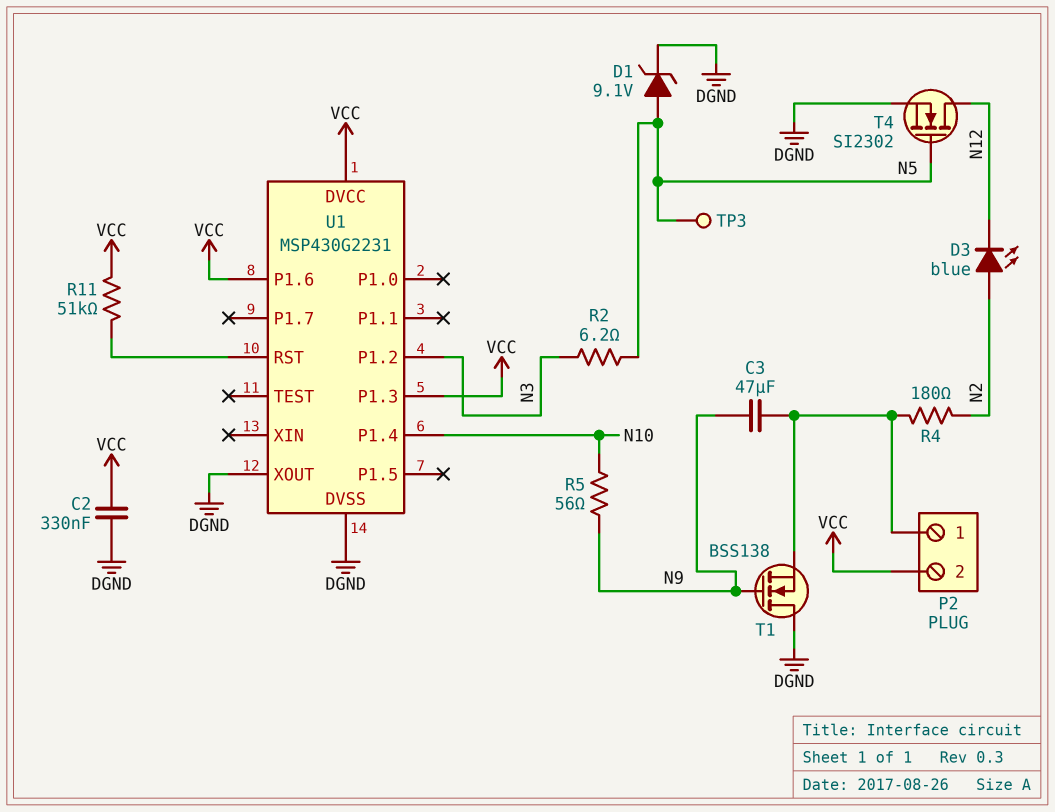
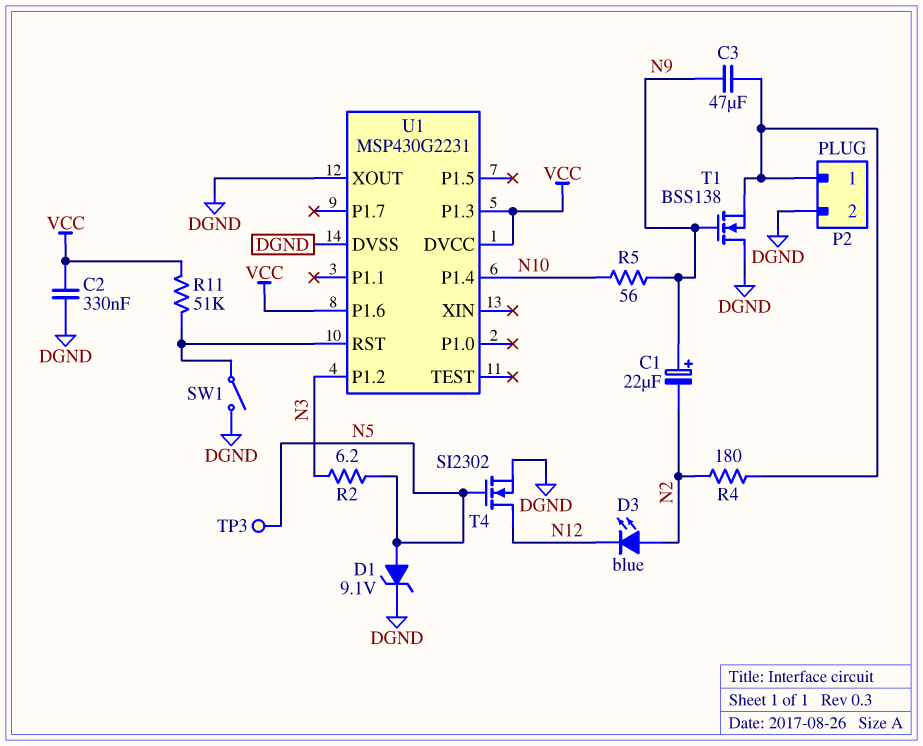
C1: none -> 22uF (plus N9, minus N2)
P2 pin 2: VCC -> DGND
SW1: none -> switch (DGND, U1/RST)

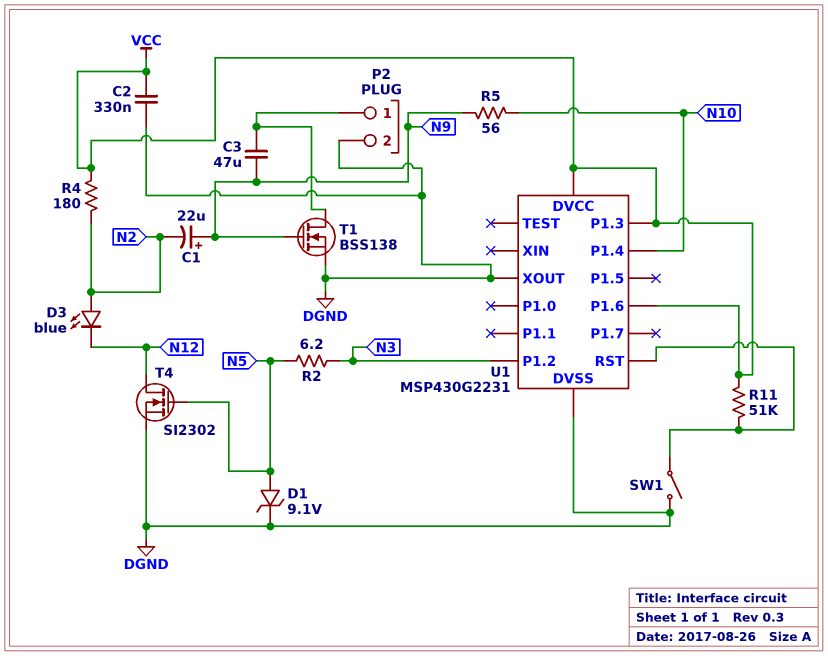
R4: 180 (N2, P2/1) -> 180 (N2, VCC)
T1: NMOS BSS138 (G N9, D DGND, S P2/1) -> NMOS BSS138 (G N9, D P2/1, S DGND)
TP3: test point (N5) -> none

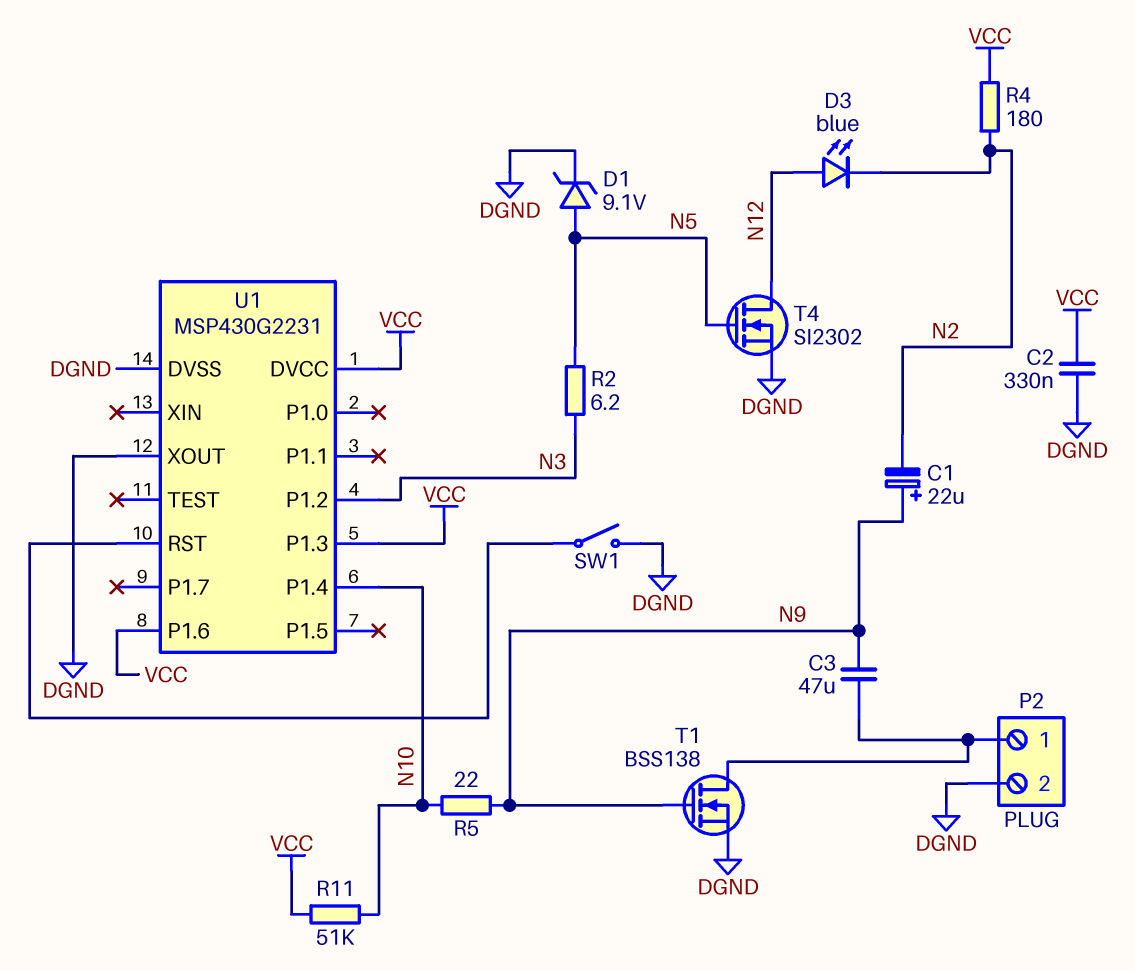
D3: LED blue (A N2, K N12) -> LED blue (A N12, K N2)
R5: 56 (N9, N10) -> 22 (N9, N10)
R11: 51k (U1/RST, VCC) -> 51k (N10, VCC)

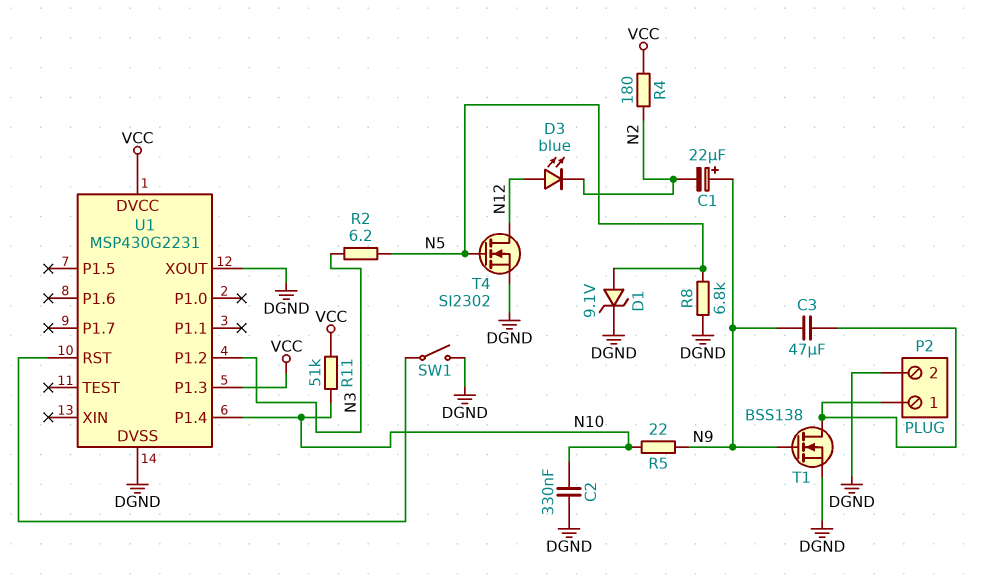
C2: 330nF (DGND, VCC) -> 330nF (DGND, N10)
R8: none -> 6.8k (DGND, N5)
U1 pin P1.6: VCC -> none

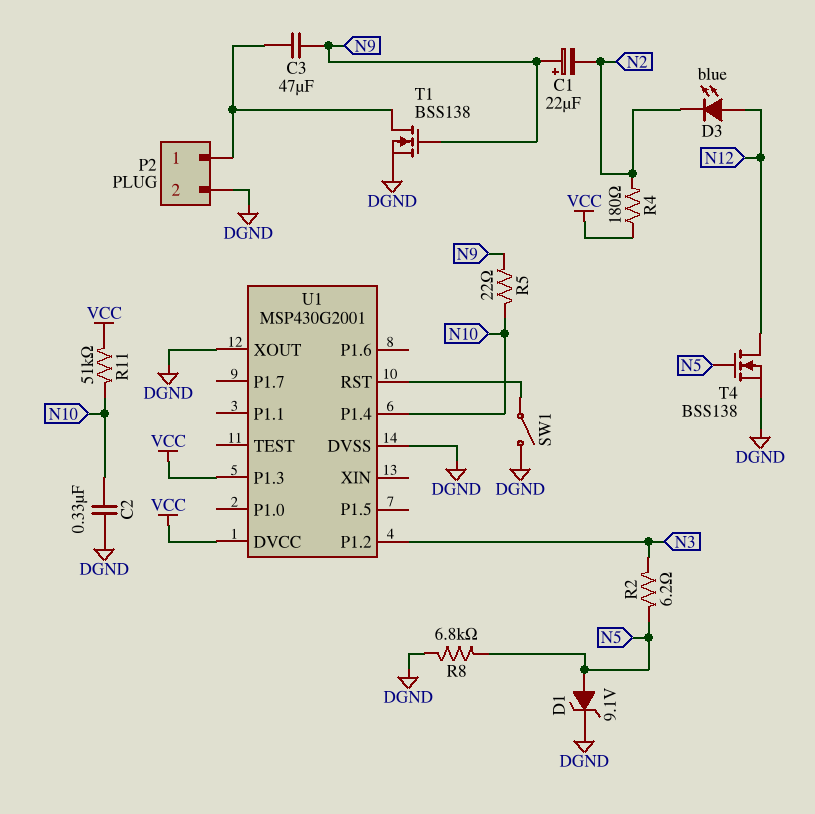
T4: NMOS SI2302 (G N5, D N12, S DGND) -> NMOS BSS138 (G N5, D N12, S DGND)
U1: MSP430G2231 -> MSP430G2001

